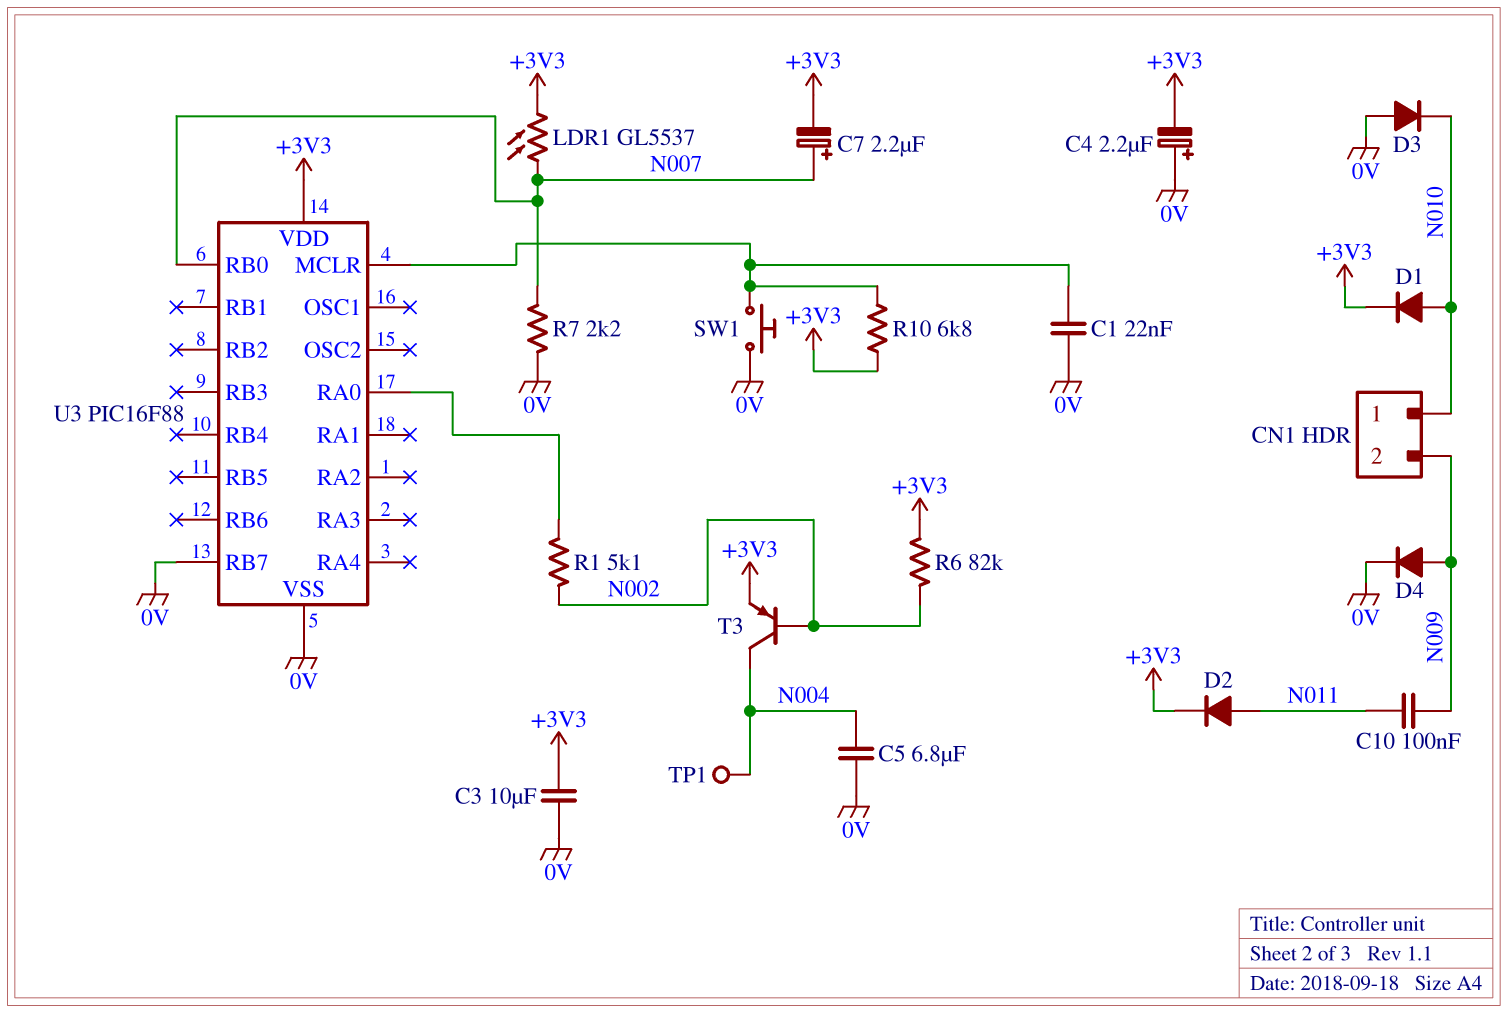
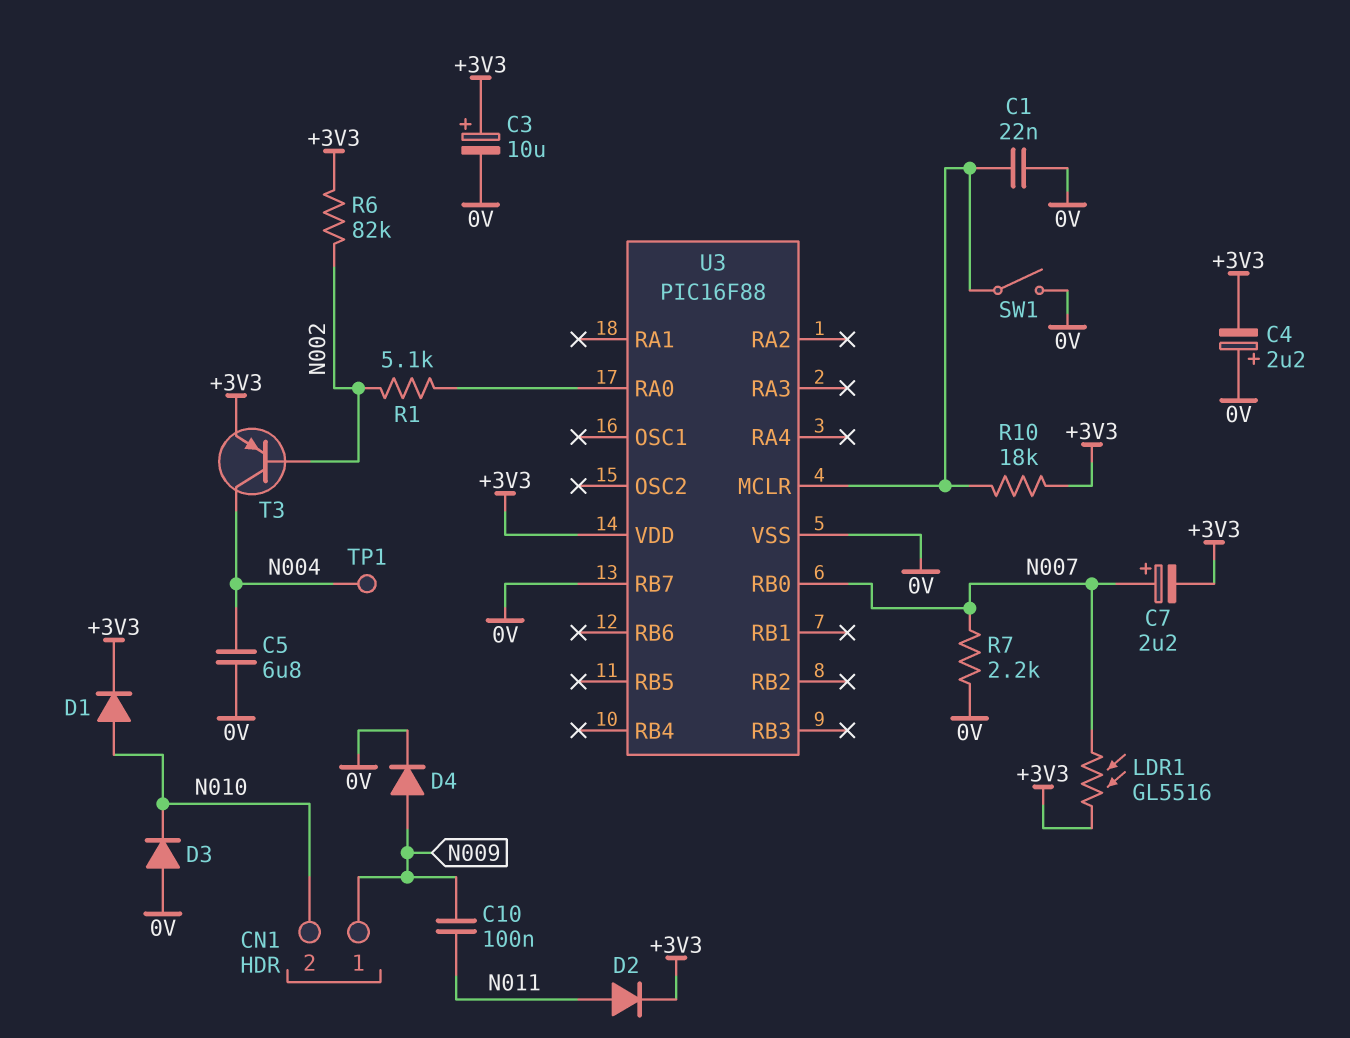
C3: 10uF (+3V3, 0V) -> 10uF (plus +3V3, minus 0V)
CN1 pin 1: N010 -> N009
CN1 pin 2: N009 -> N010
LDR1: GL5537 (+3V3, N007) -> GL5516 (+3V3, N007)
R10: 6.8k (+3V3, U3/MCLR) -> 18k (+3V3, U3/MCLR)
SW1: button (0V, U3/MCLR) -> switch (0V, U3/MCLR)

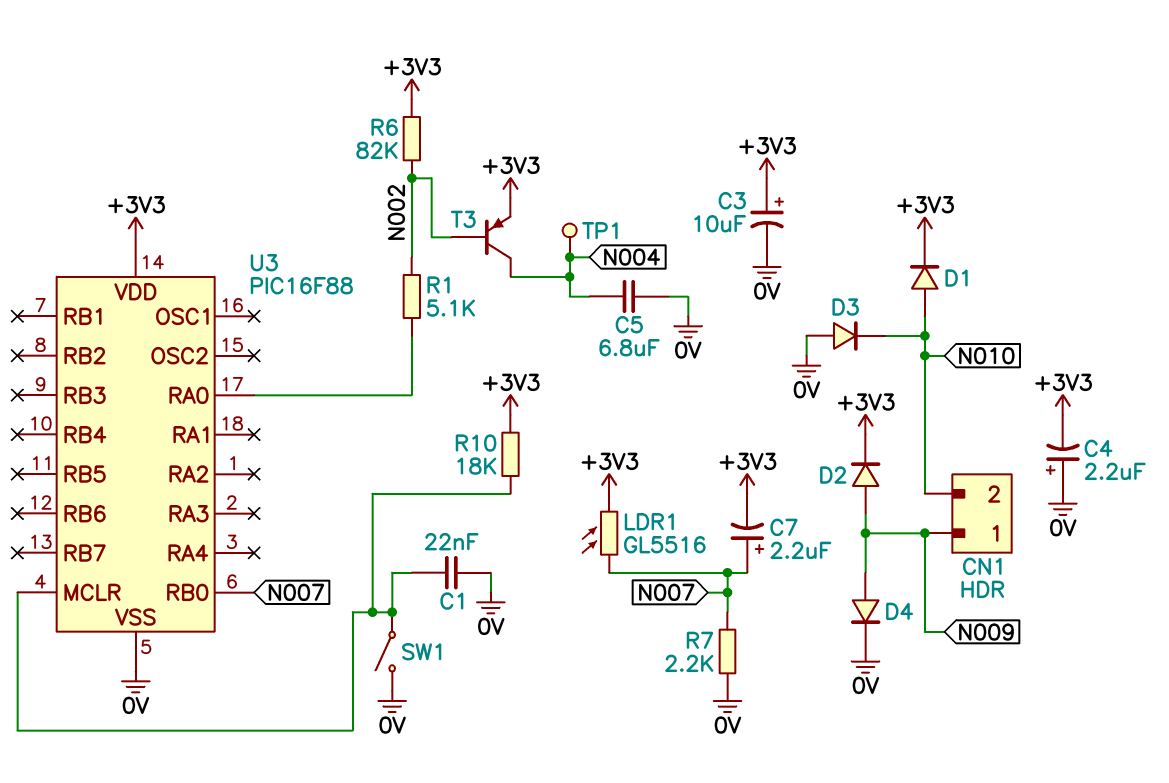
C10: 100nF (N009, N011) -> none
D2: diode (A N011, K +3V3) -> diode (A N009, K +3V3)
U3 pin RB7: 0V -> none

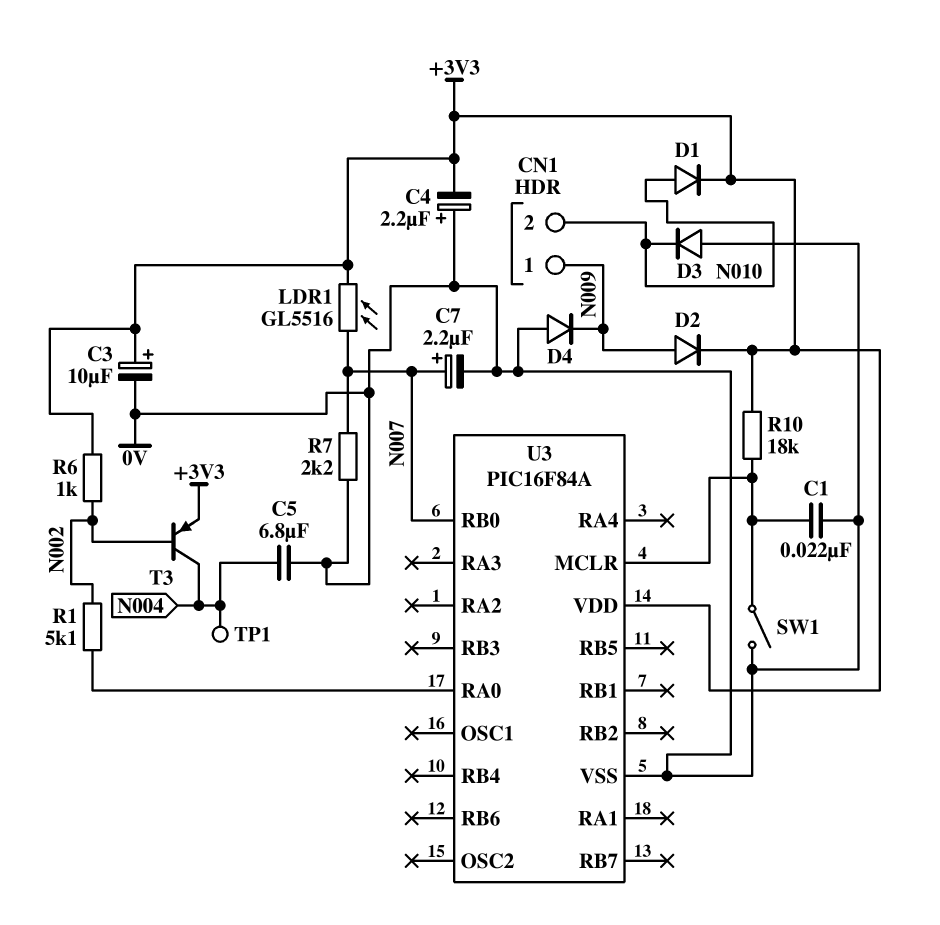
C7: 2.2uF (plus N007, minus +3V3) -> 2.2uF (plus N007, minus 0V)
D4: diode (A N009, K 0V) -> diode (A 0V, K N009)
R6: 82k (+3V3, N002) -> 1k (+3V3, N002)
U3: PIC16F88 -> PIC16F84A

